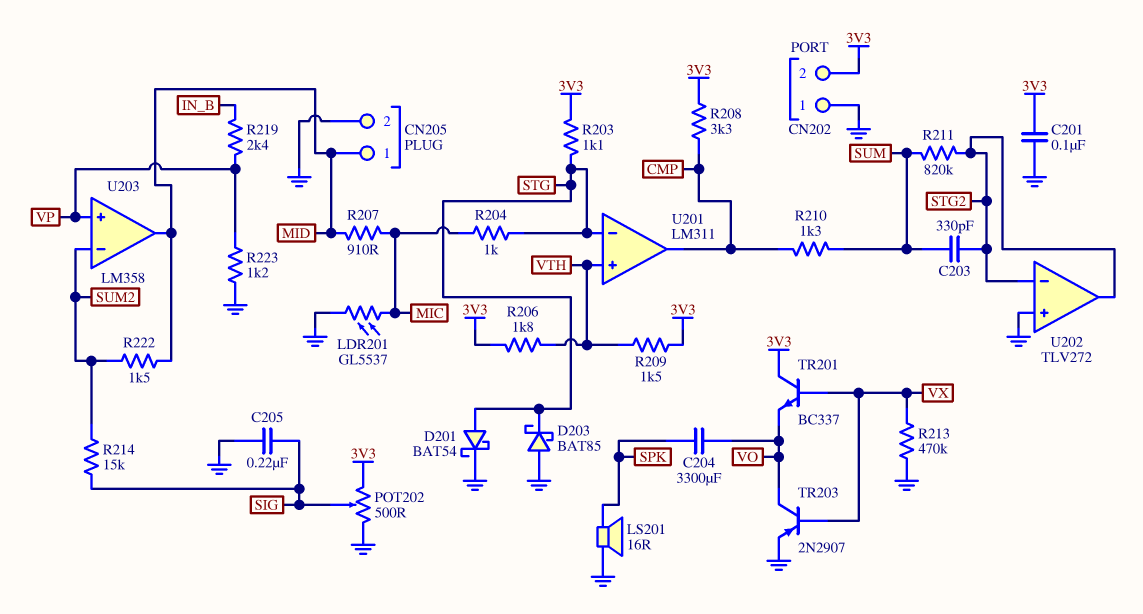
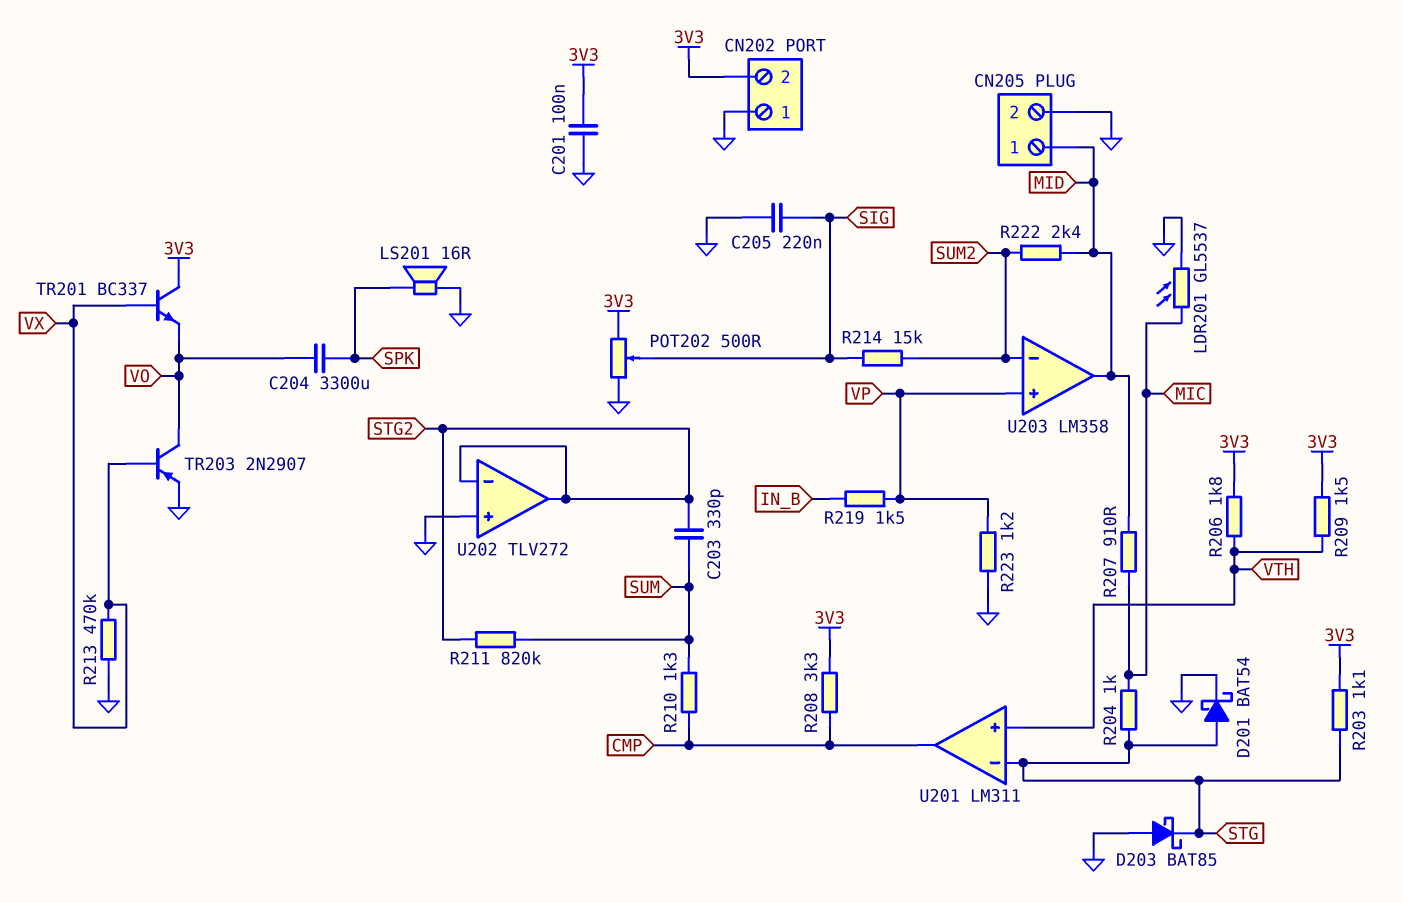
R219: 2.4k (IN_B, VP) -> 1.5k (IN_B, VP)
R222: 1.5k (MID, SUM2) -> 2.4k (MID, SUM2)

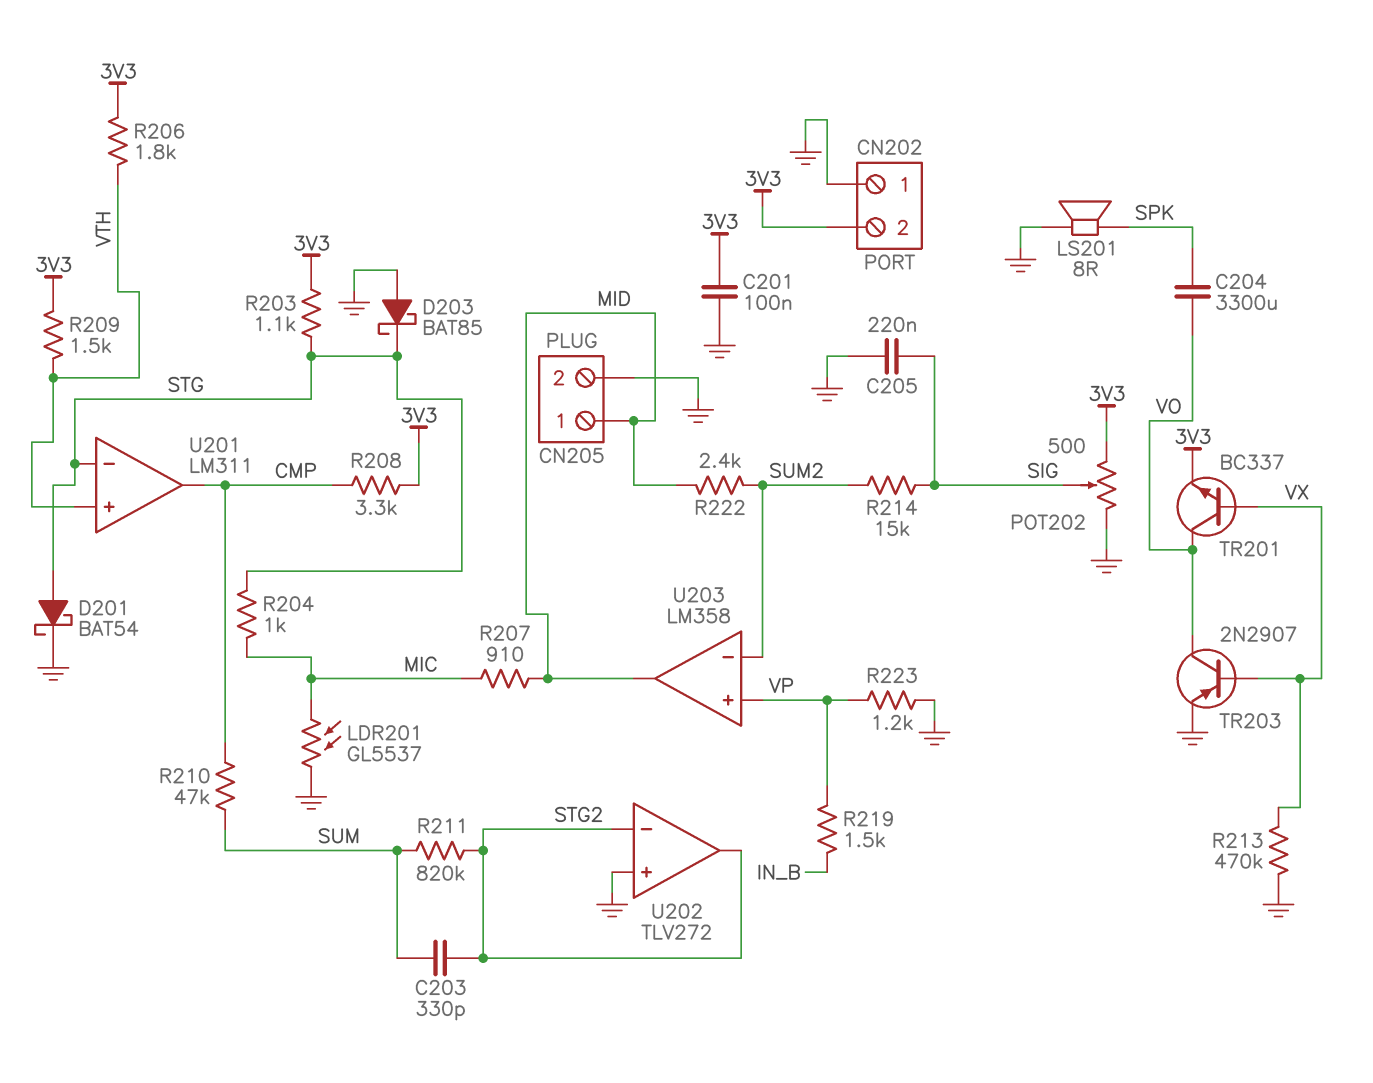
LS201: speaker 16R (GND, SPK) -> speaker 8R (GND, SPK)
R210: 1.3k (CMP, SUM) -> 47k (CMP, SUM)
TR201: NPN BC337 (B VX, C 3V3, E VO) -> NPN BC337 (B VX, C VO, E 3V3)

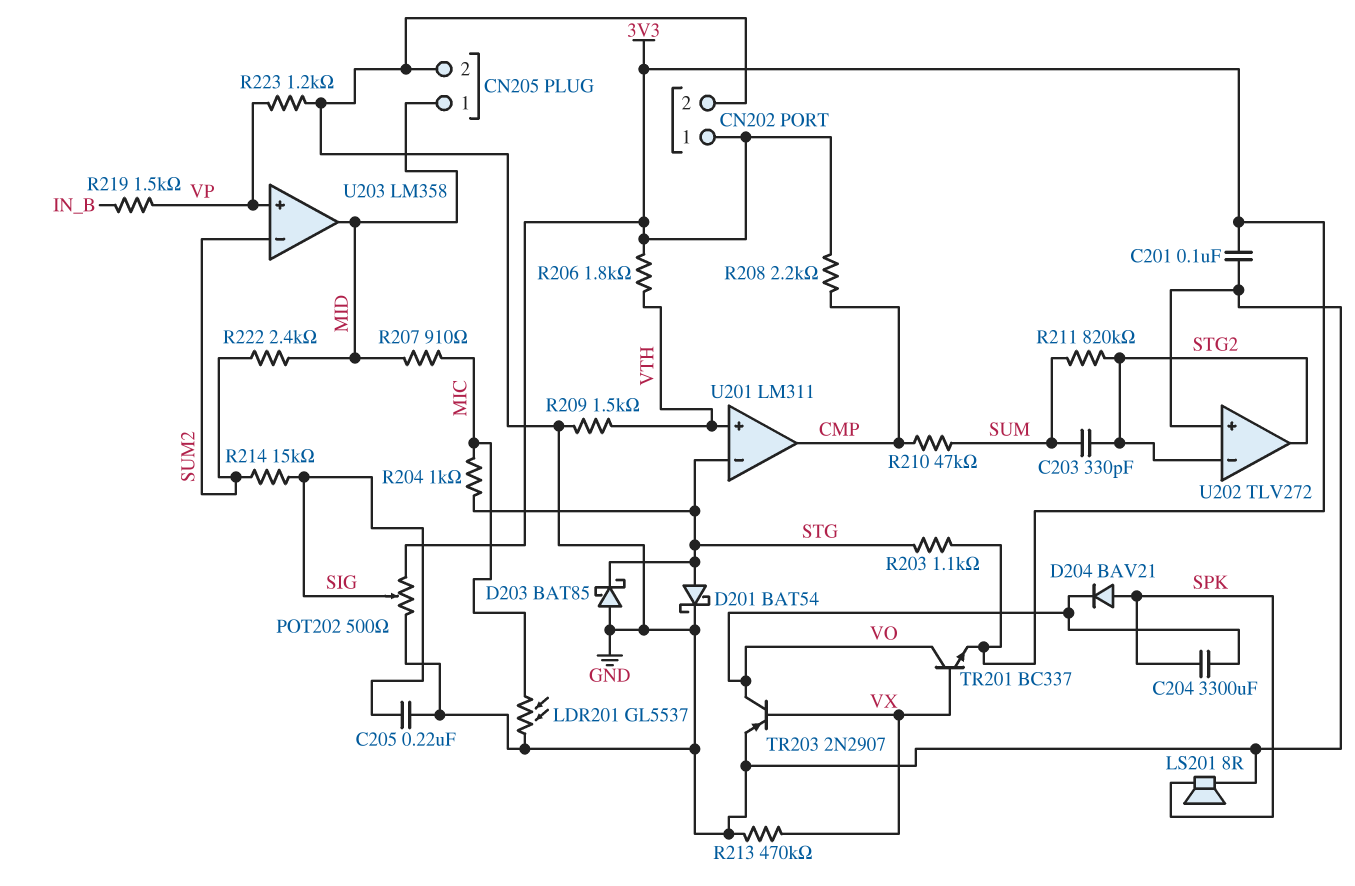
CN202 pin 1: GND -> 3V3
CN202 pin 2: 3V3 -> GND
D204: none -> diode BAV21 (A SPK, K VO)
R208: 3.3k (3V3, CMP) -> 2.2k (3V3, CMP)
R209: 1.5k (3V3, VTH) -> 1.5k (GND, VTH)

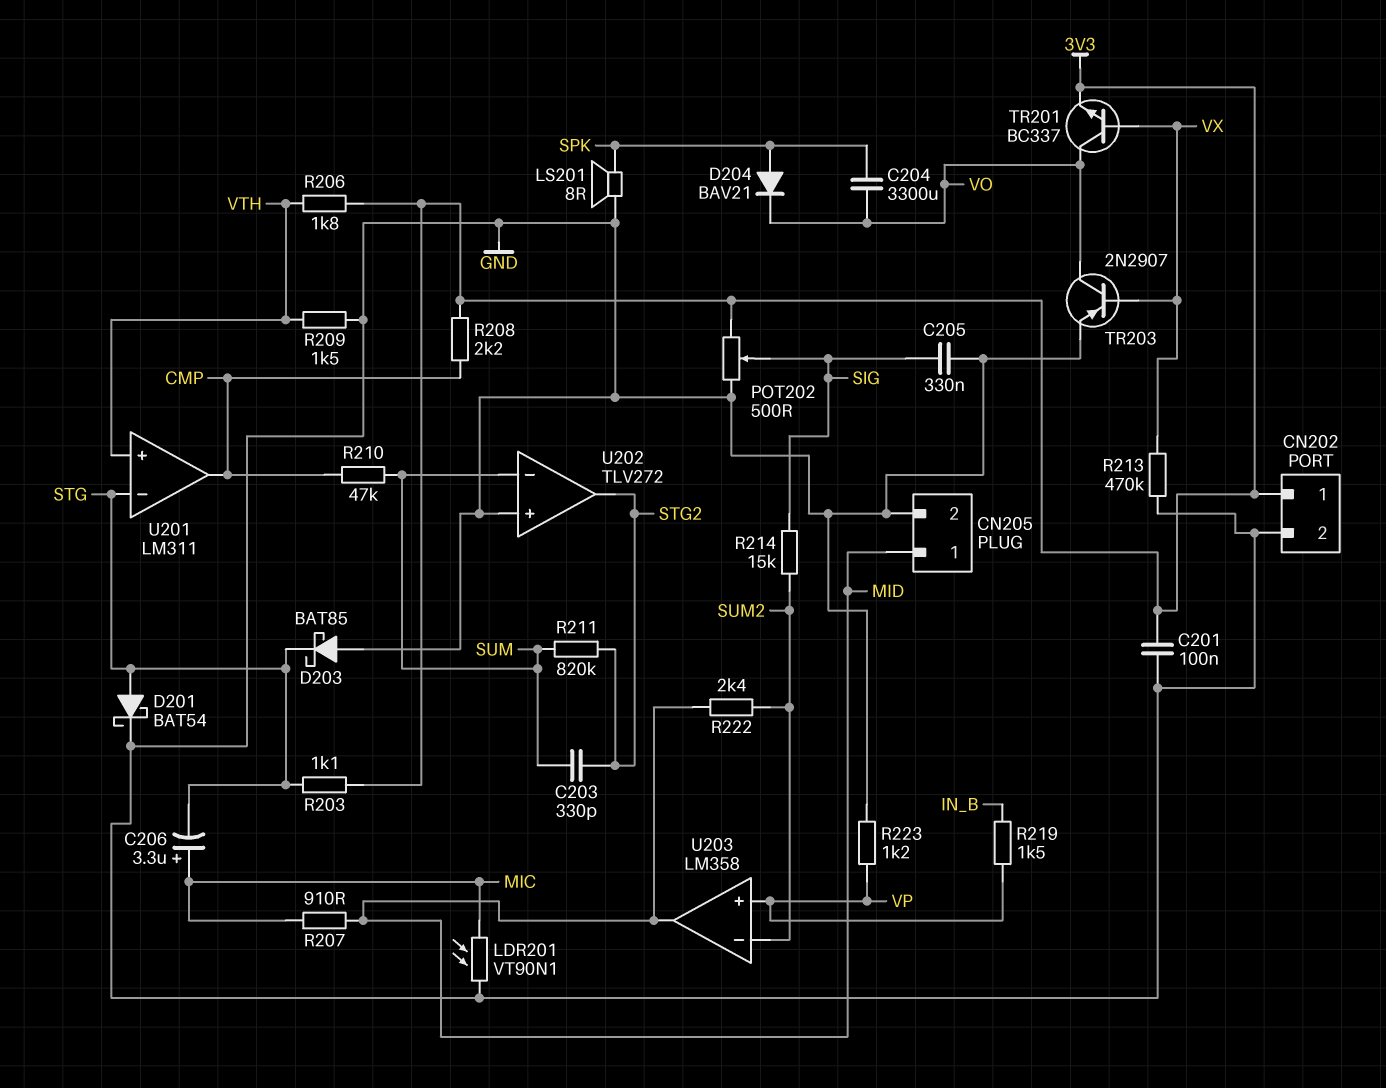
C205: 220nF (GND, SIG) -> 330nF (GND, SIG)
C206: none -> 3.3uF (plus MIC, minus STG)
LDR201: GL5537 (GND, MIC) -> VT90N1 (GND, MIC)
R204: 1k (MIC, STG) -> none
U202 pin in-: STG2 -> SUM

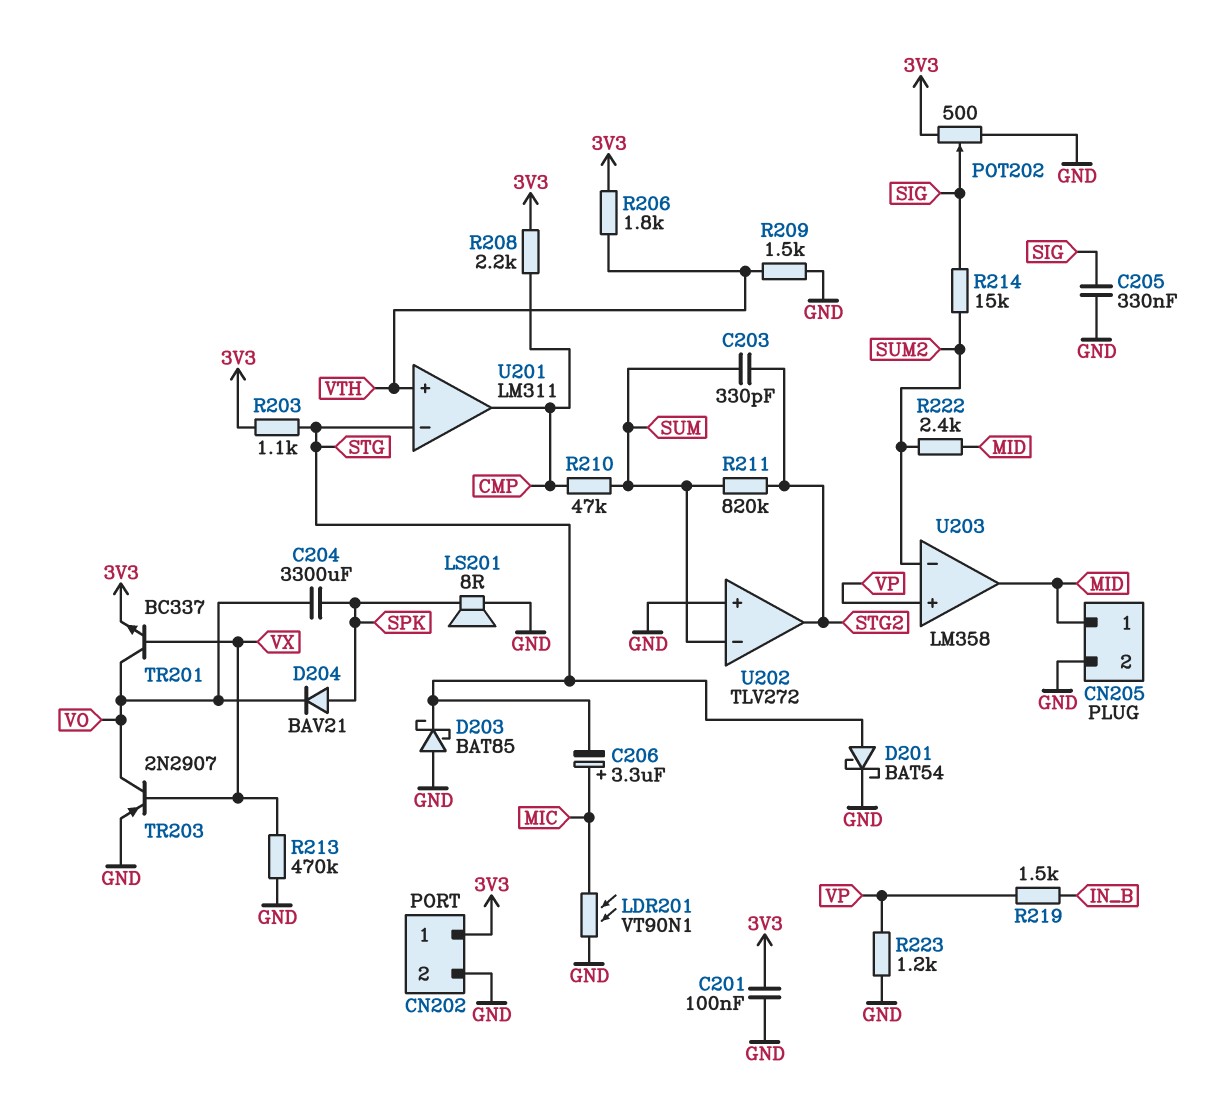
R207: 910 (MIC, MID) -> none

